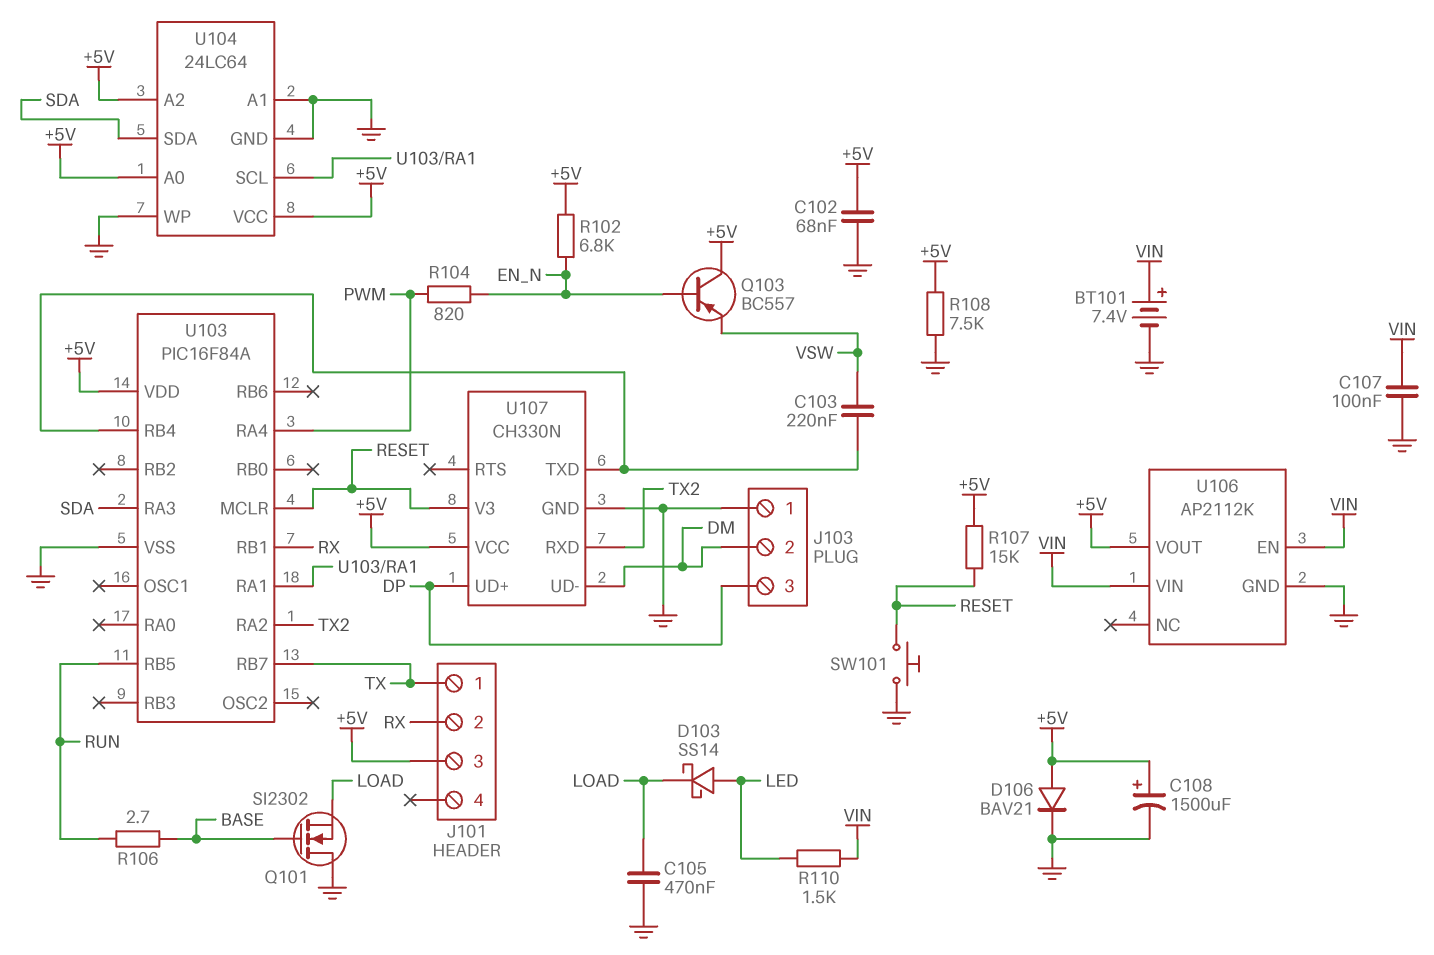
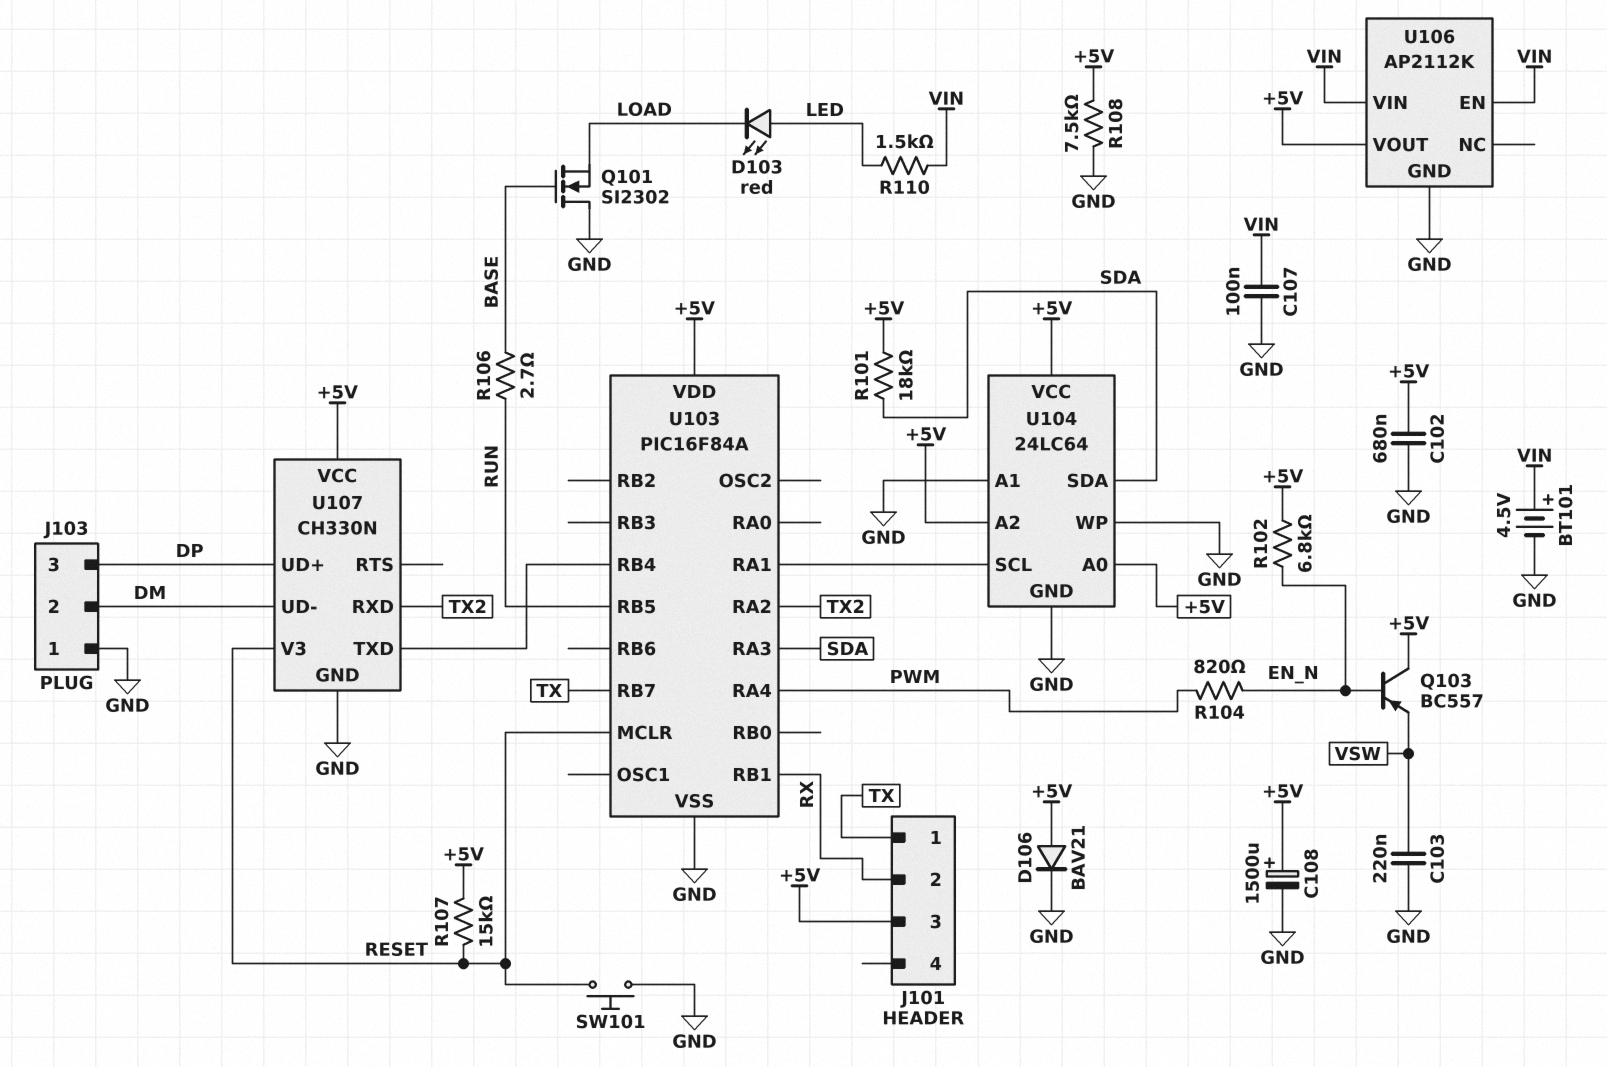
BT101: 7.4V (plus VIN, minus GND) -> 4.5V (plus VIN, minus GND)
C102: 68nF (+5V, GND) -> 680nF (+5V, GND)
C103: 220nF (U103/RB4, VSW) -> 220nF (GND, VSW)
C105: 470nF (GND, LOAD) -> none
D103: schottky SS14 (A LED, K LOAD) -> LED red (A LED, K LOAD)
R101: none -> 18k (+5V, SDA)

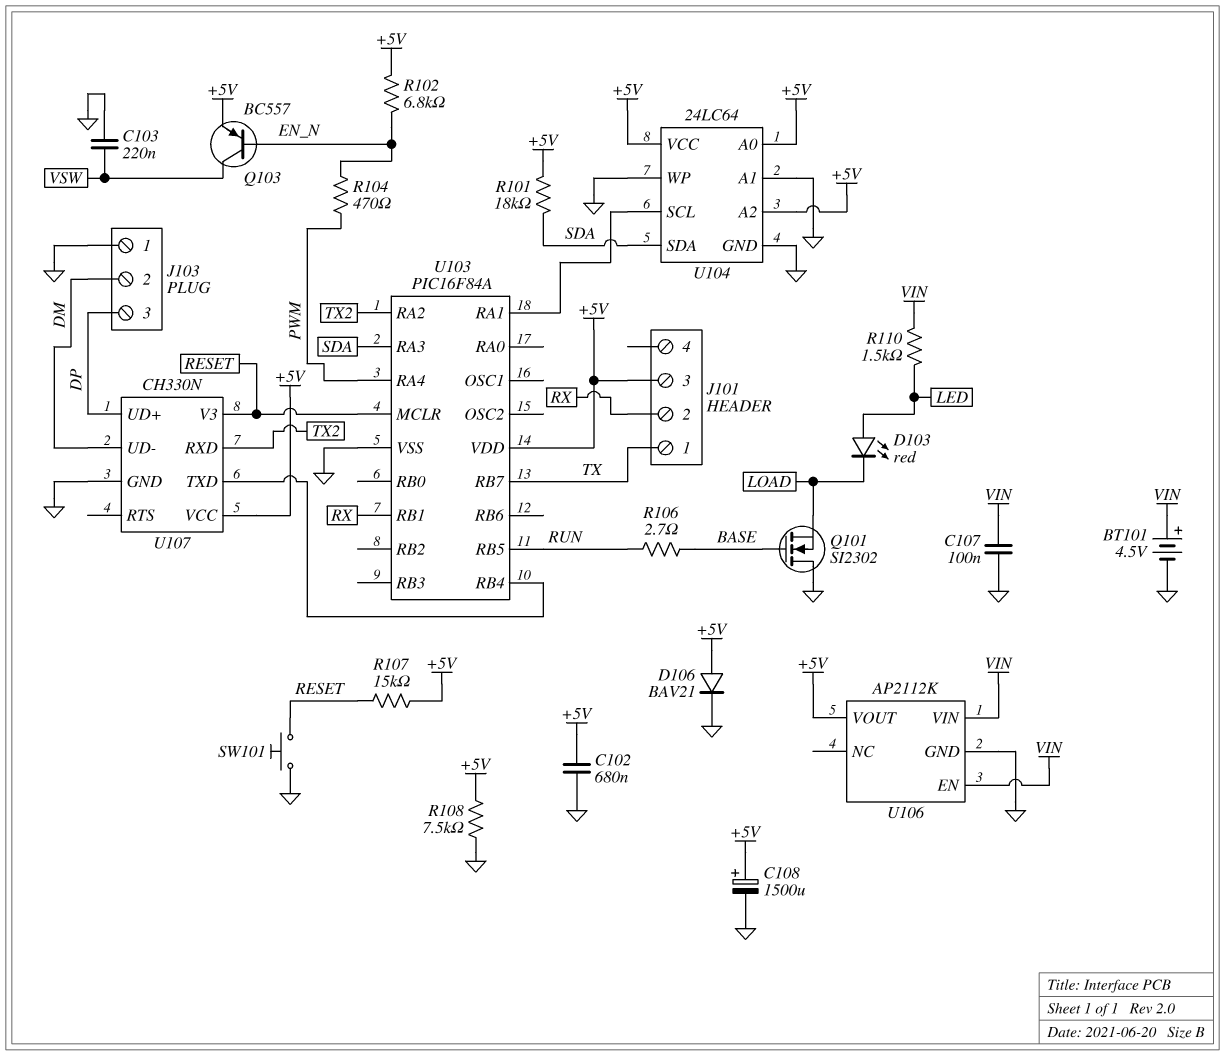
Q103: PNP BC557 (B EN_N, C +5V, E VSW) -> PNP BC557 (B EN_N, C VSW, E +5V)
R104: 820 (EN_N, PWM) -> 470 (EN_N, PWM)

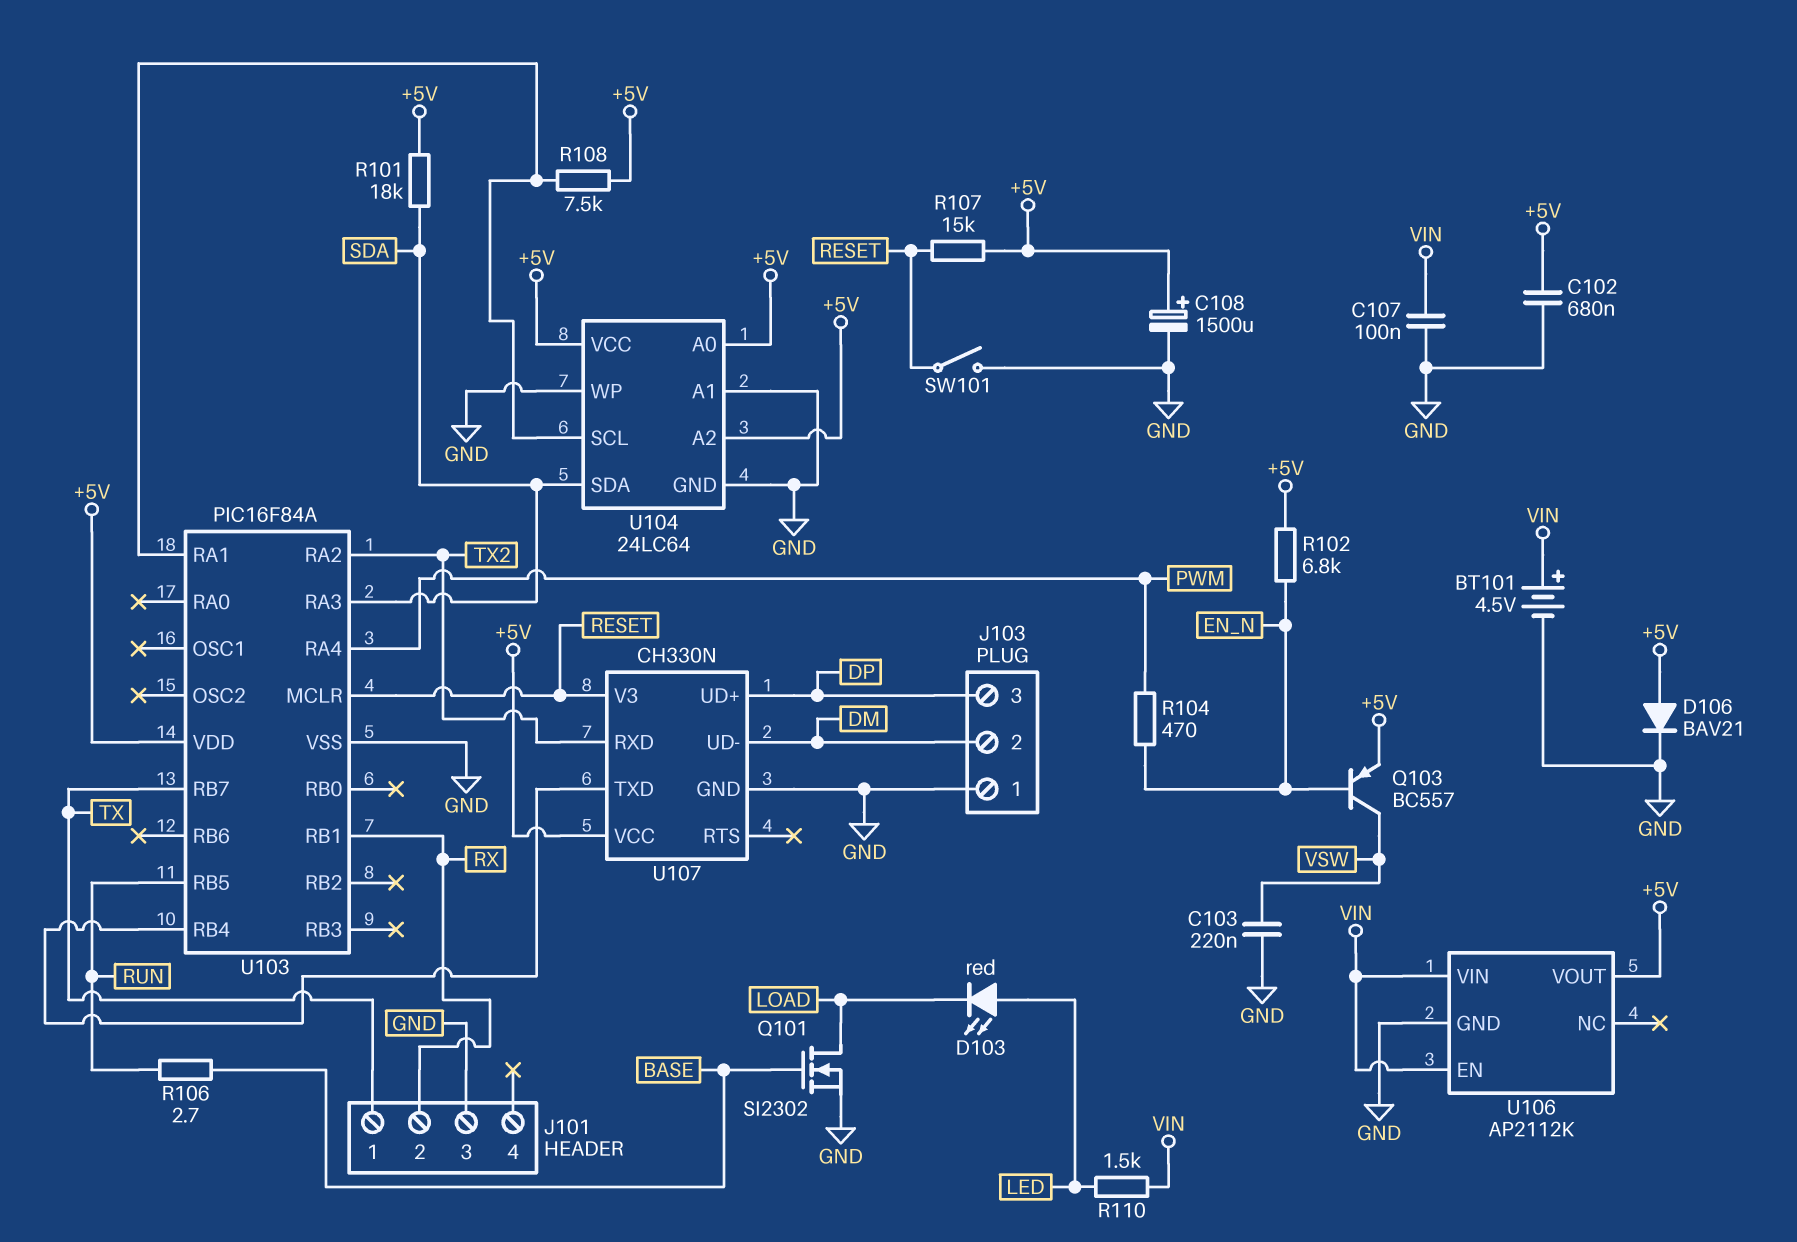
J101 pin 3: +5V -> GND
Q101: NMOS SI2302 (G BASE, D GND, S LOAD) -> NMOS SI2302 (G BASE, D LOAD, S GND)
R108: 7.5k (+5V, GND) -> 7.5k (+5V, U103/RA1)
SW101: button (GND, RESET) -> switch (GND, RESET)

